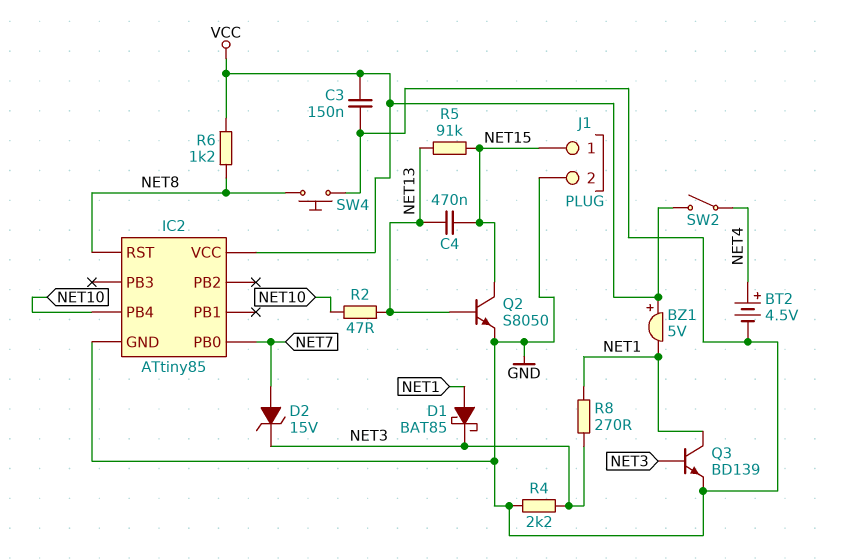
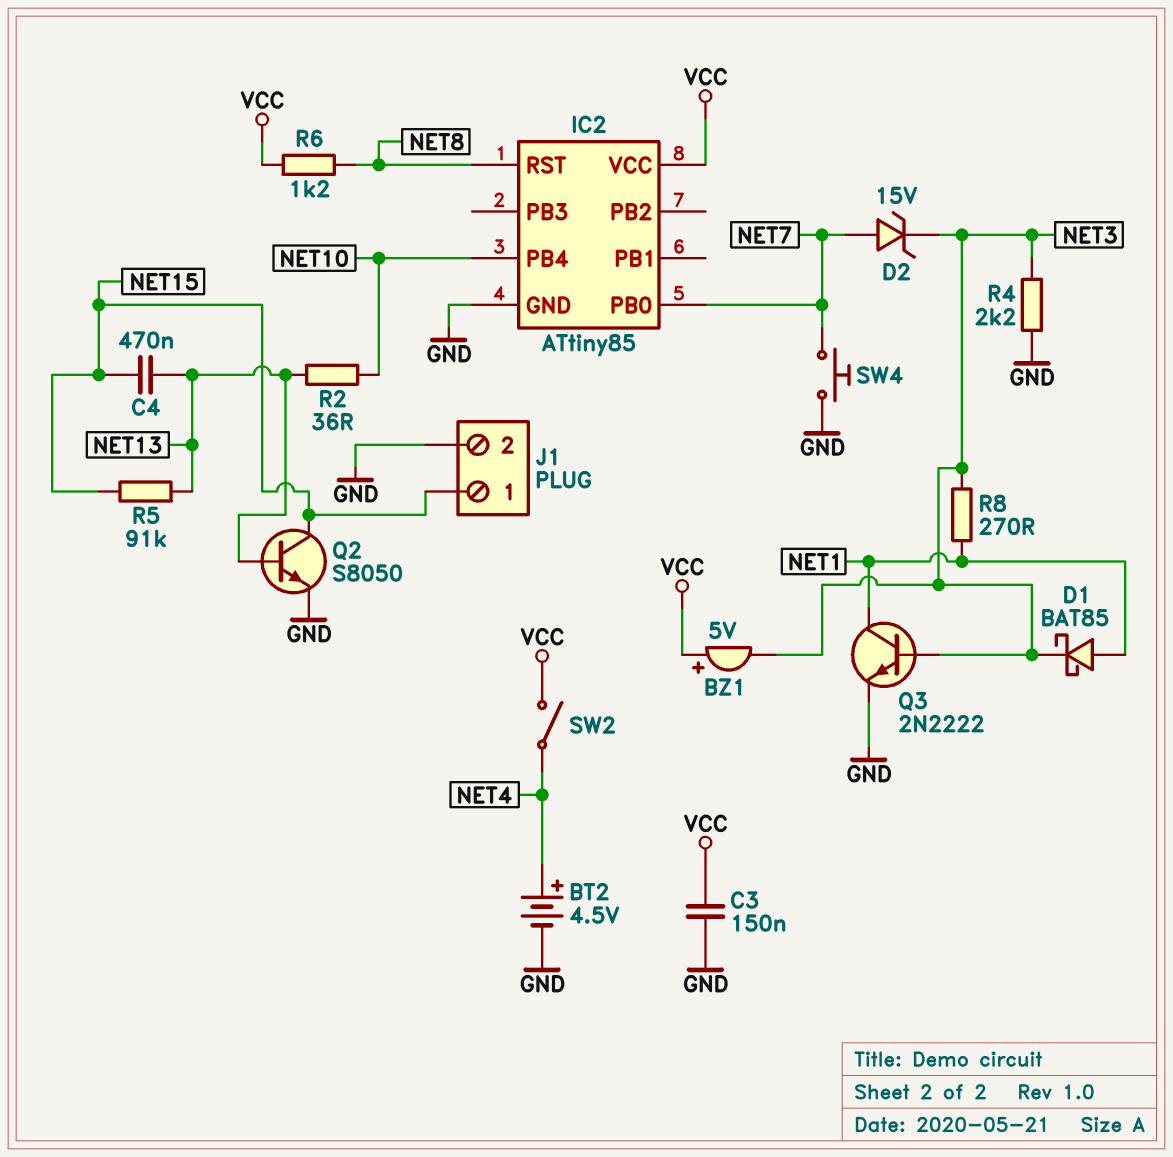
BZ1: buzzer 5V (plus VCC, minus NET1) -> buzzer 5V (plus VCC, minus NET3)
Q3: NPN BD139 (B NET3, C NET1, E GND) -> NPN 2N2222 (B NET3, C NET1, E GND)
R2: 47 (NET10, NET13) -> 36 (NET10, NET13)
SW4: button (GND, NET8) -> button (GND, NET7)

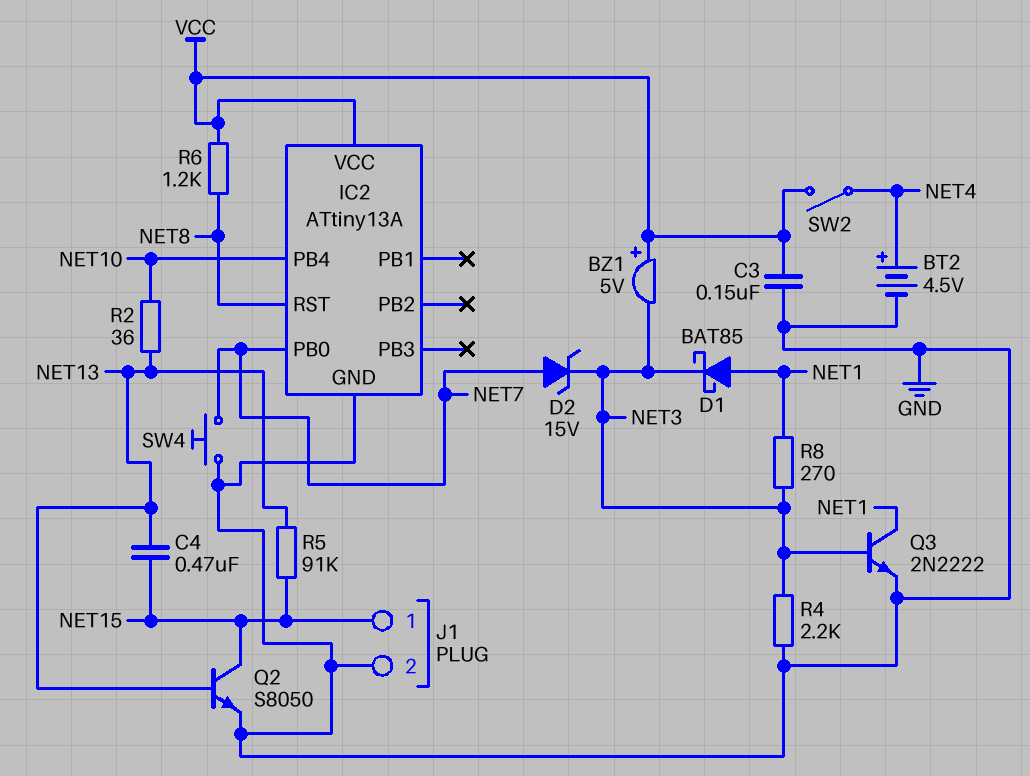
IC2: ATtiny85 -> ATtiny13A

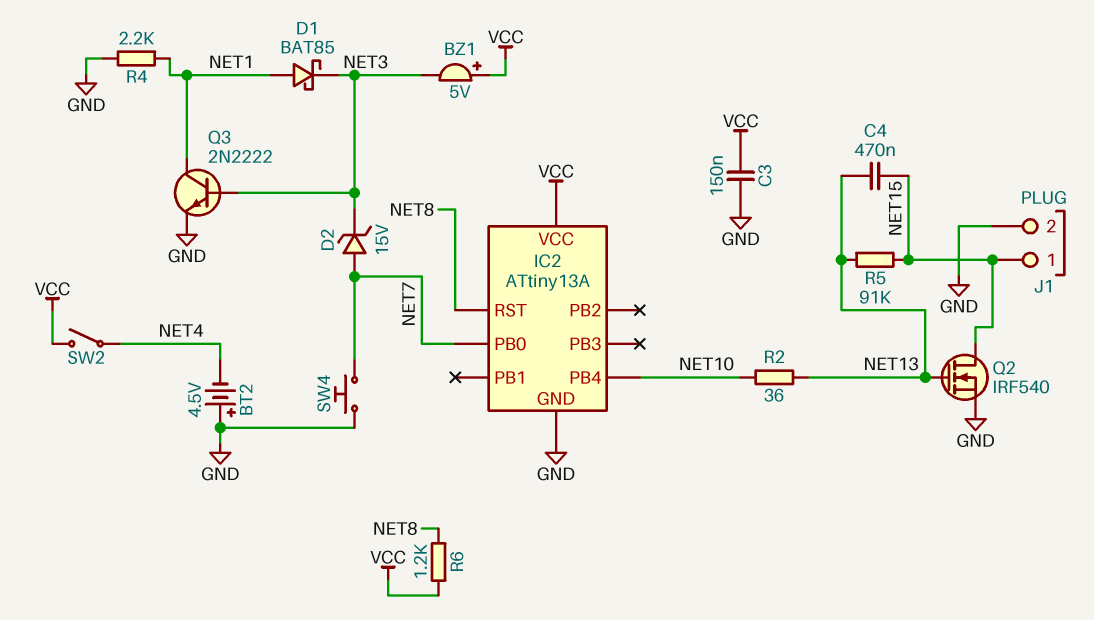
BT2: 4.5V (plus NET4, minus GND) -> 4.5V (plus GND, minus NET4)
Q2: NPN S8050 (B NET13, C NET15, E GND) -> NMOS IRF540 (G NET13, D NET15, S GND)
R4: 2.2k (GND, NET3) -> 2.2k (GND, NET1)
R8: 270 (NET1, NET3) -> none

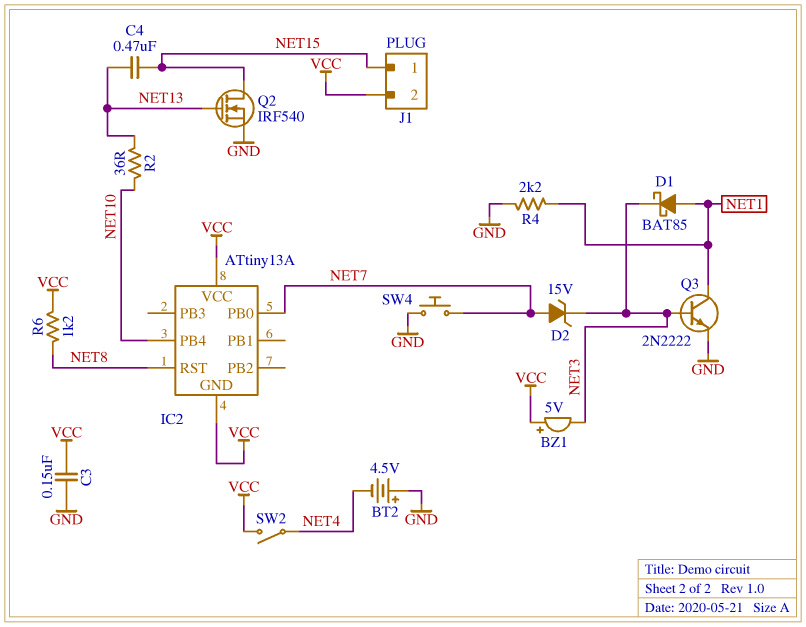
IC2 pin GND: GND -> VCC
J1 pin 2: GND -> VCC
R5: 91k (NET13, NET15) -> none

